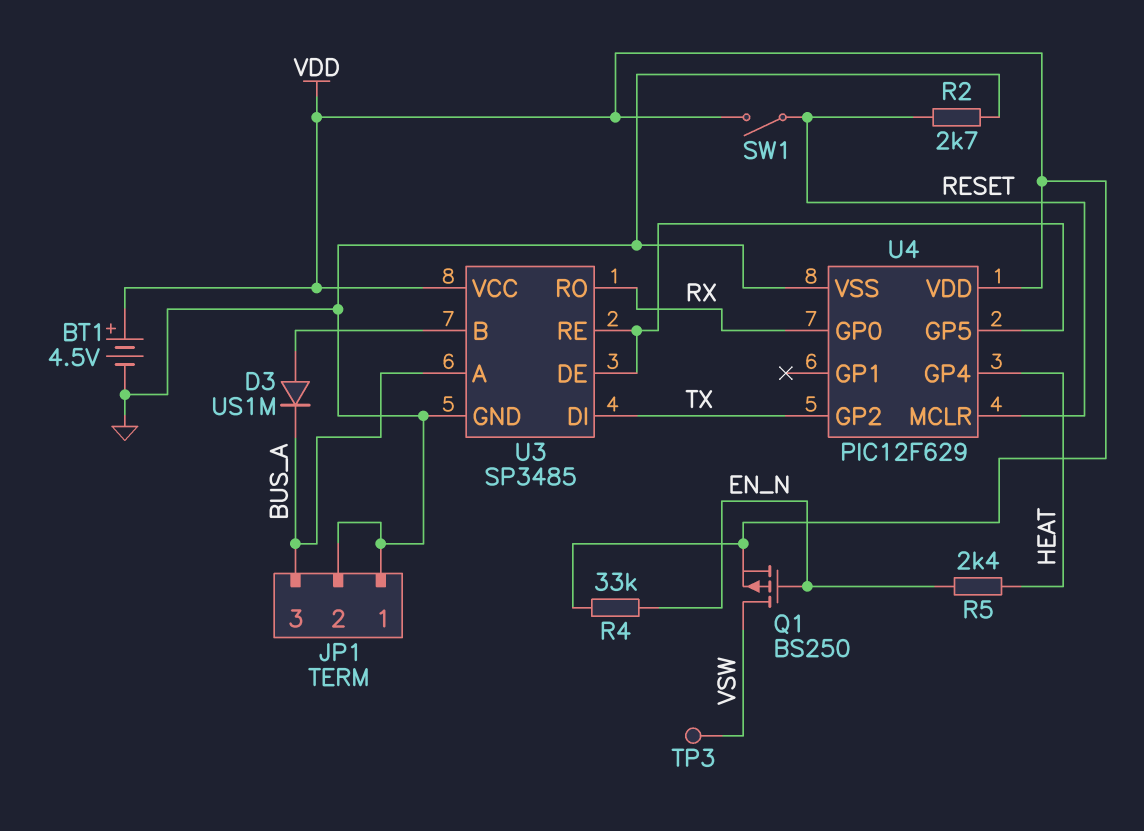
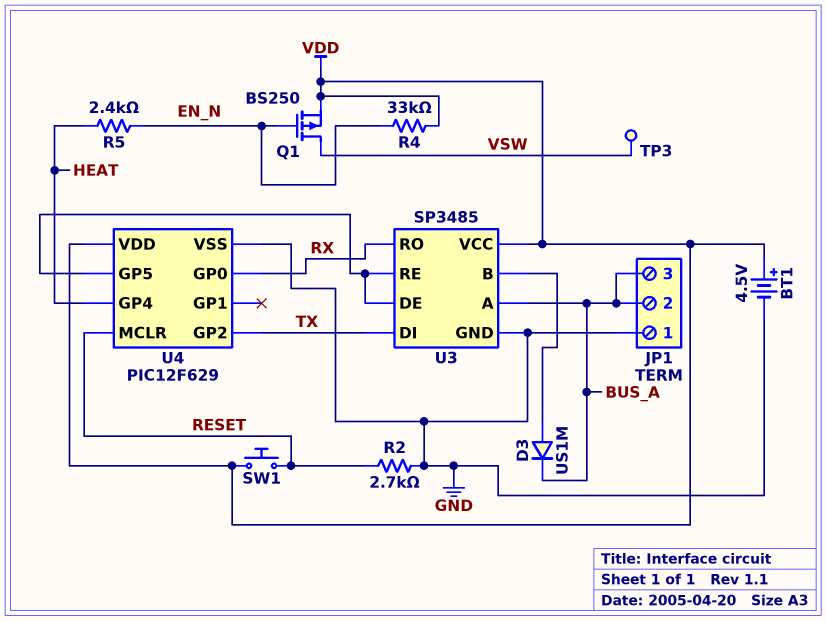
JP1 pin 2: GND -> BUS_A
SW1: switch (RESET, VDD) -> button (RESET, VDD)

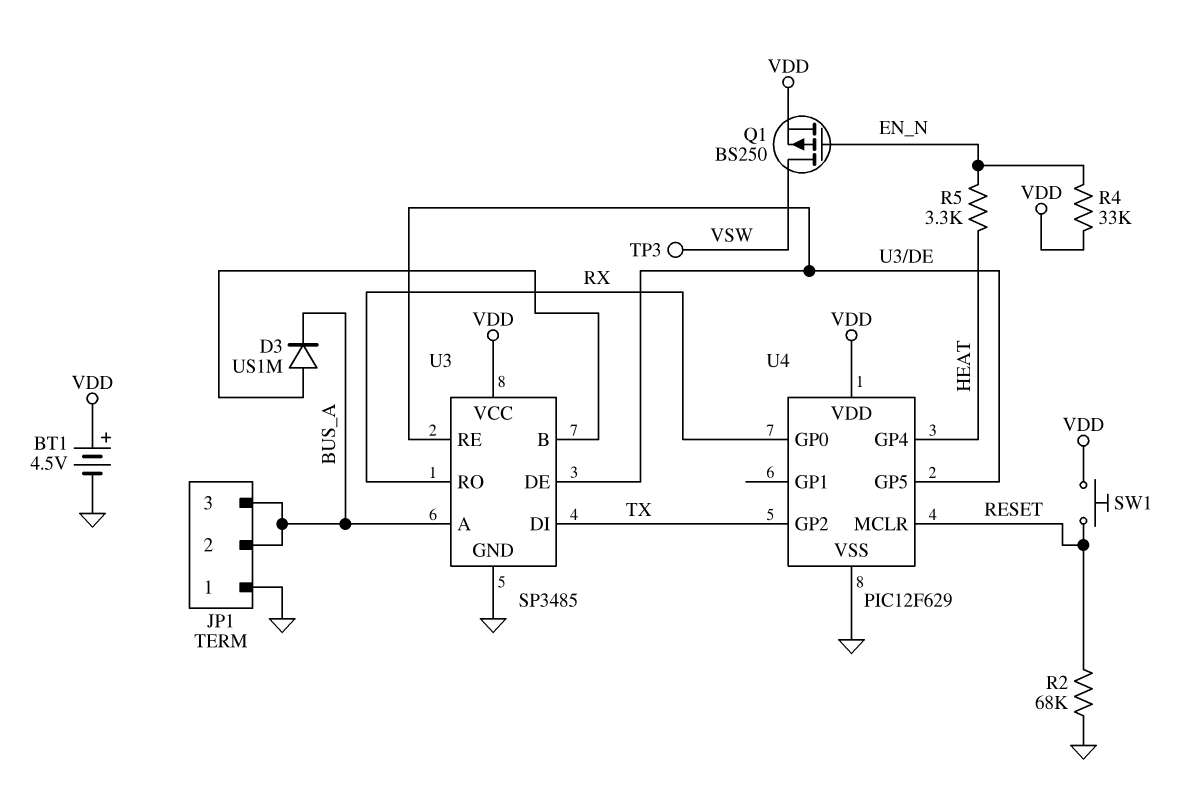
R2: 2.7k (GND, RESET) -> 68k (GND, RESET)
R5: 2.4k (EN_N, HEAT) -> 3.3k (EN_N, HEAT)

